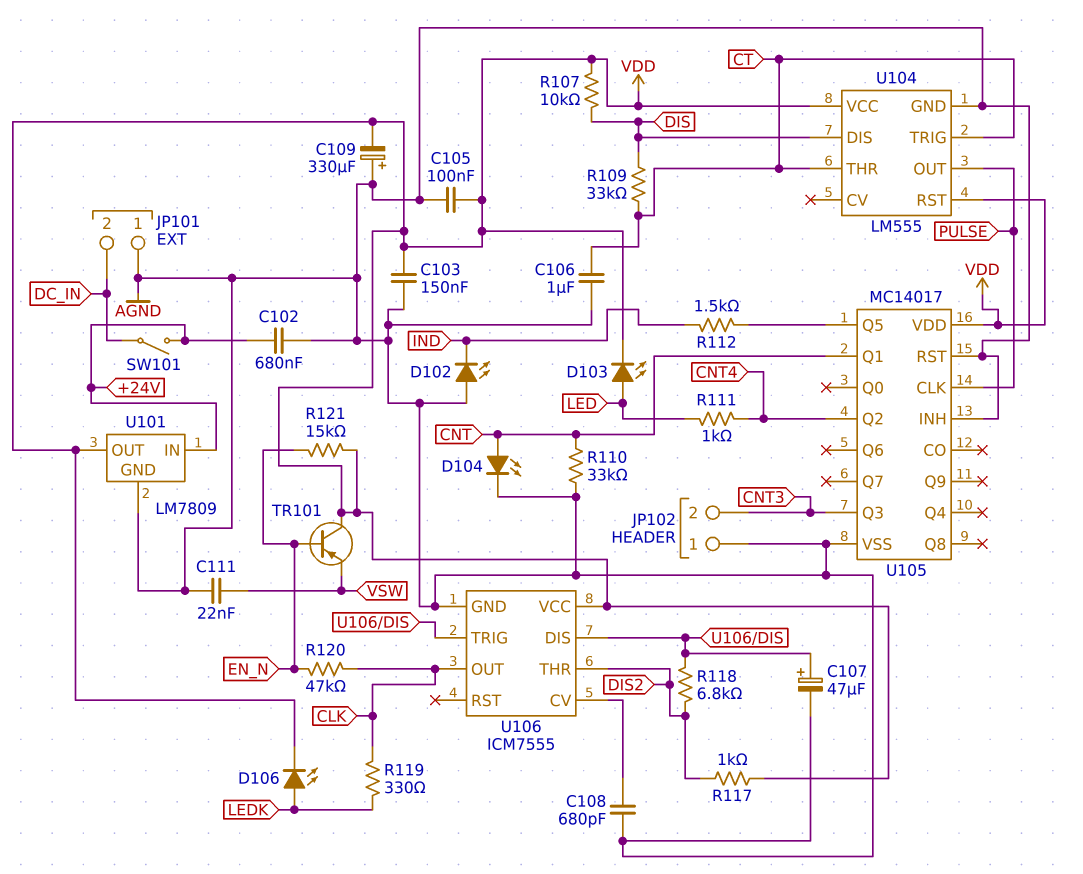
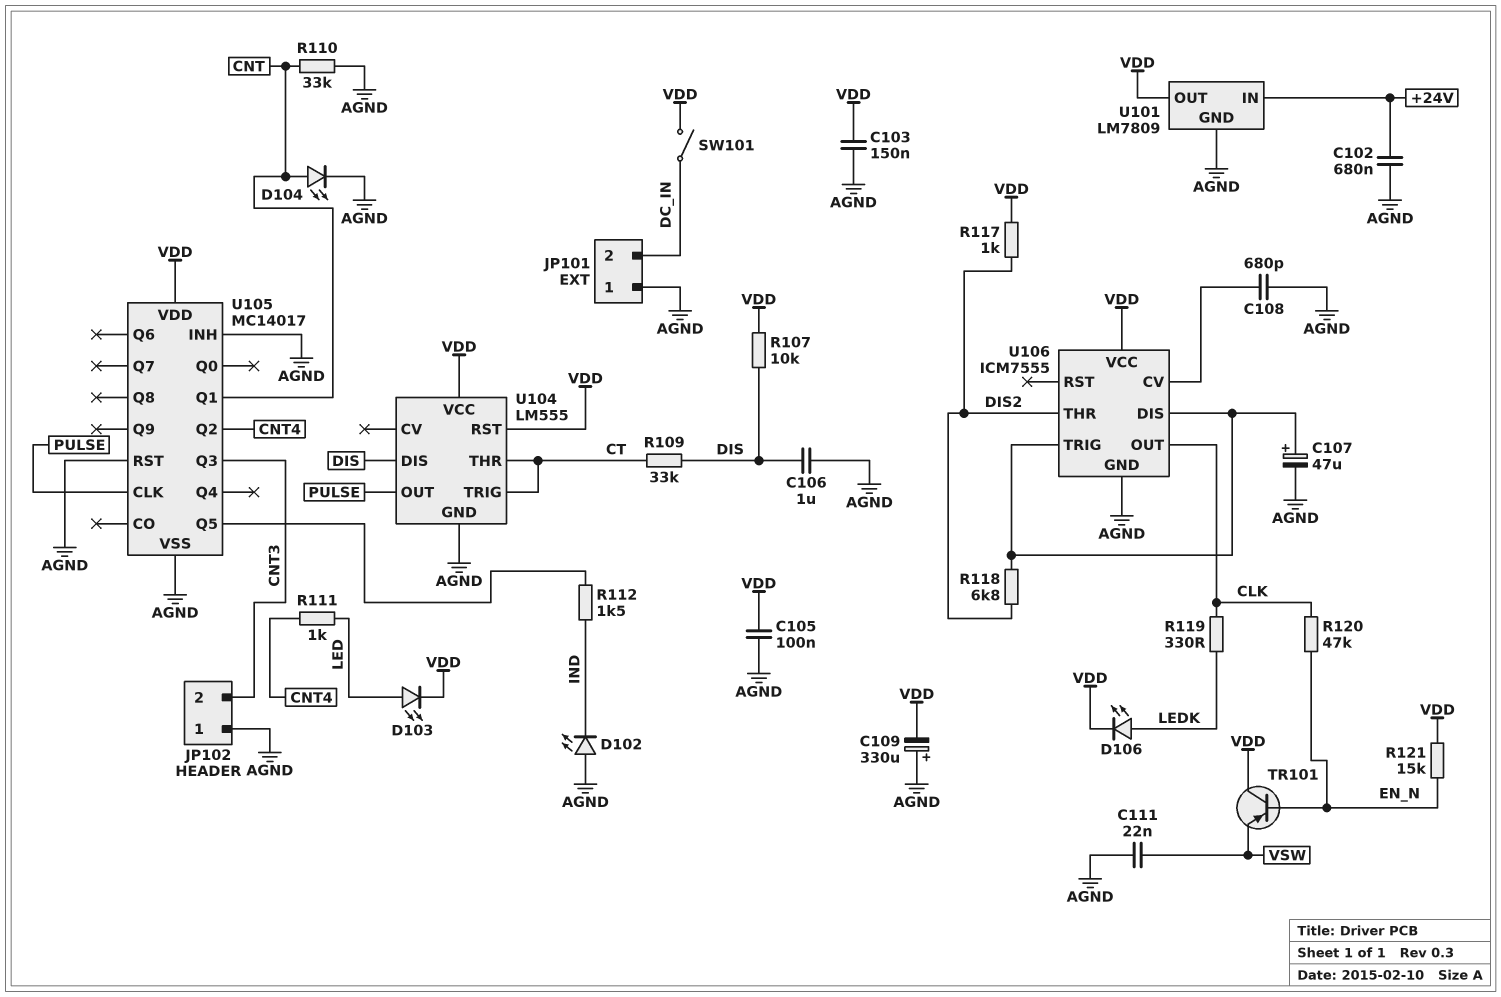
C106: 1uF (AGND, CT) -> 1uF (AGND, DIS)
SW101: switch (+24V, DC_IN) -> switch (DC_IN, VDD)

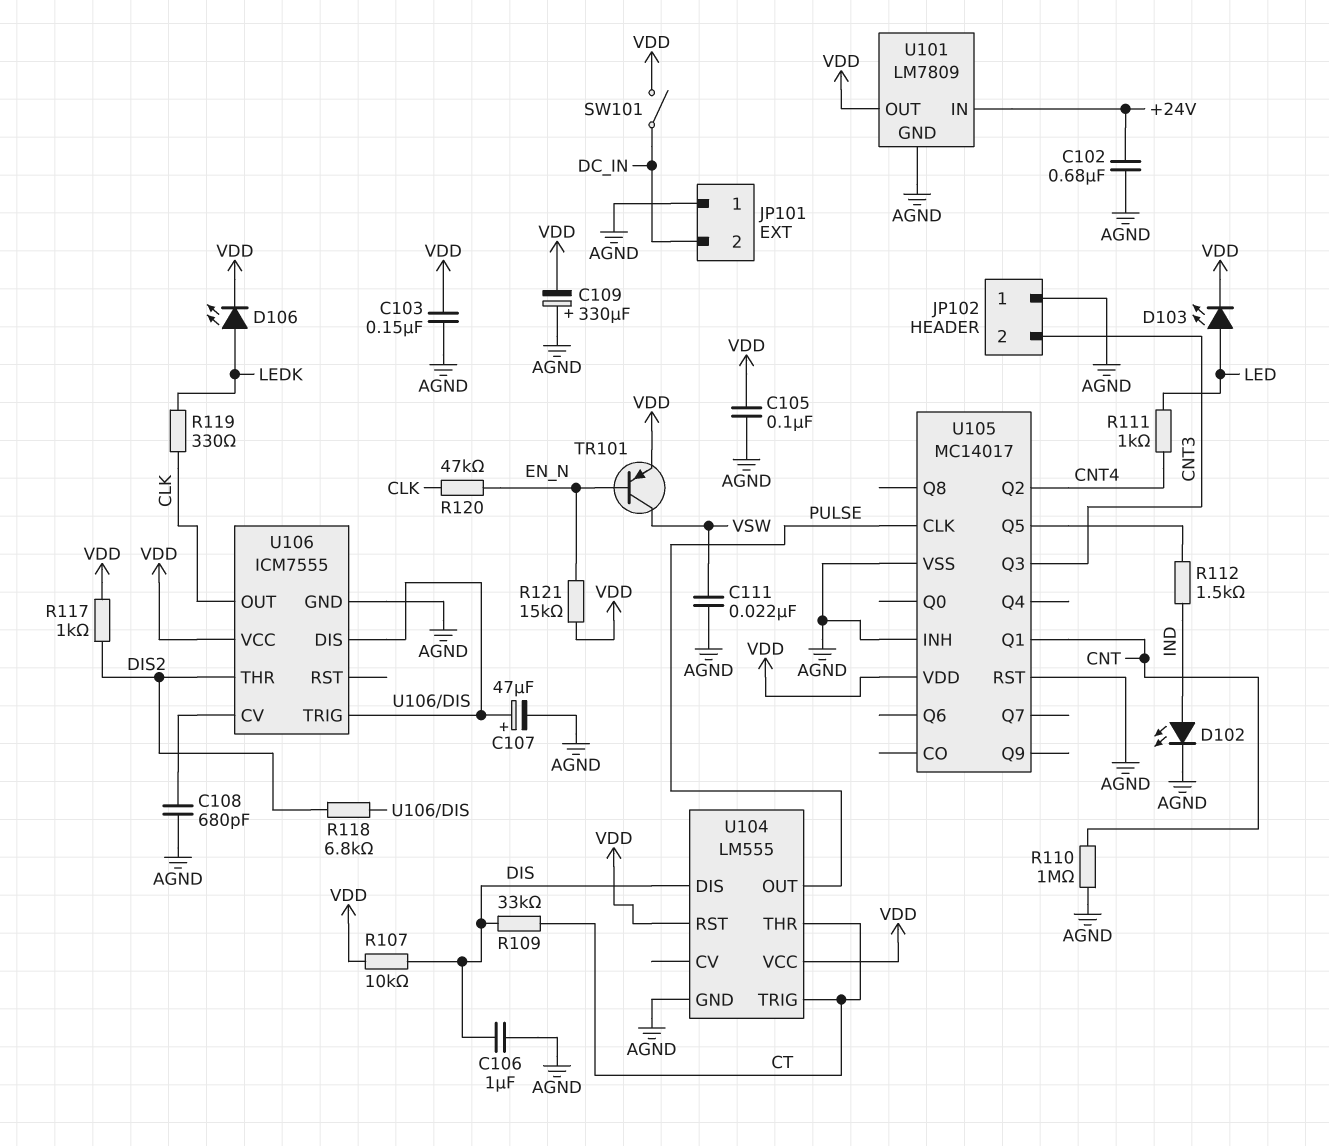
D102: LED (A AGND, K IND) -> LED (A IND, K AGND)
D104: LED (A CNT, K AGND) -> none
R110: 33k (AGND, CNT) -> 1M (AGND, CNT)
TR101: PNP (B EN_N, C VDD, E VSW) -> PNP (B EN_N, C VSW, E VDD)

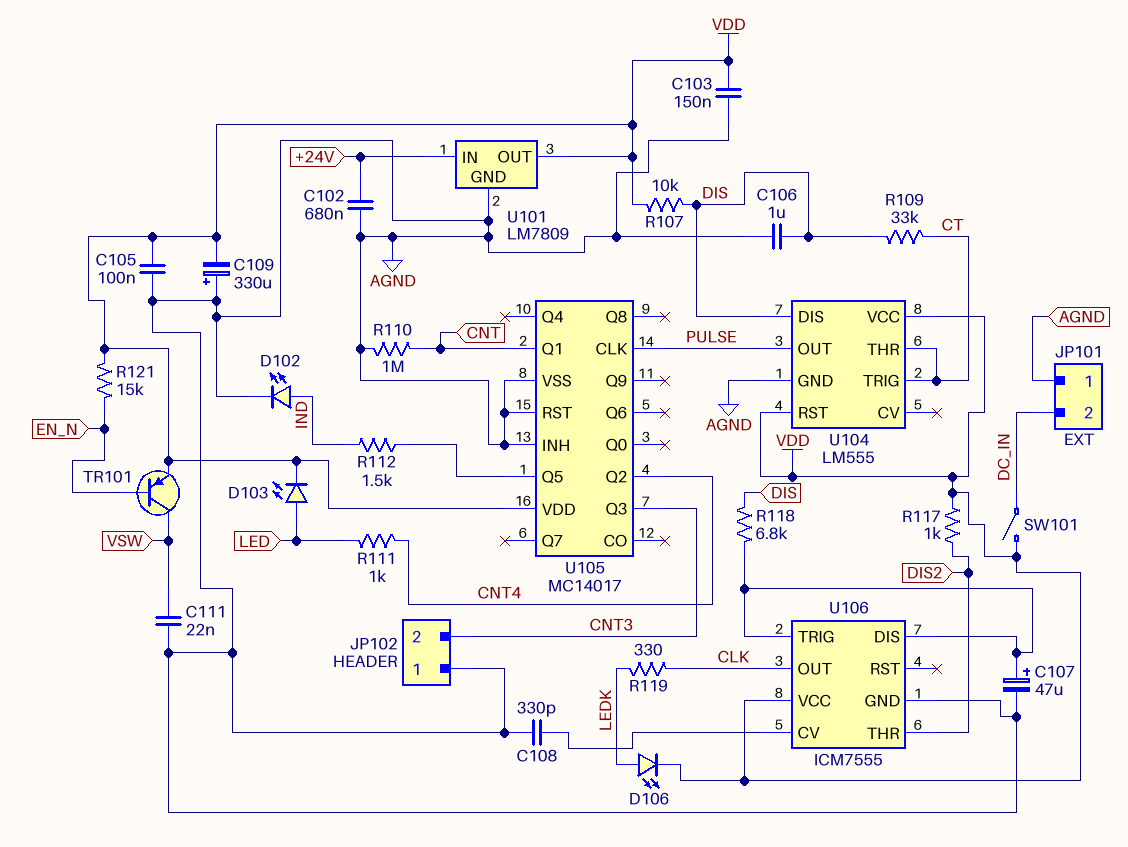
C108: 680pF (AGND, U106/CV) -> 330pF (AGND, U106/CV)
R118: 6.8k (DIS2, U106/DIS) -> 6.8k (DIS, U106/DIS)
R120: 47k (CLK, EN_N) -> none

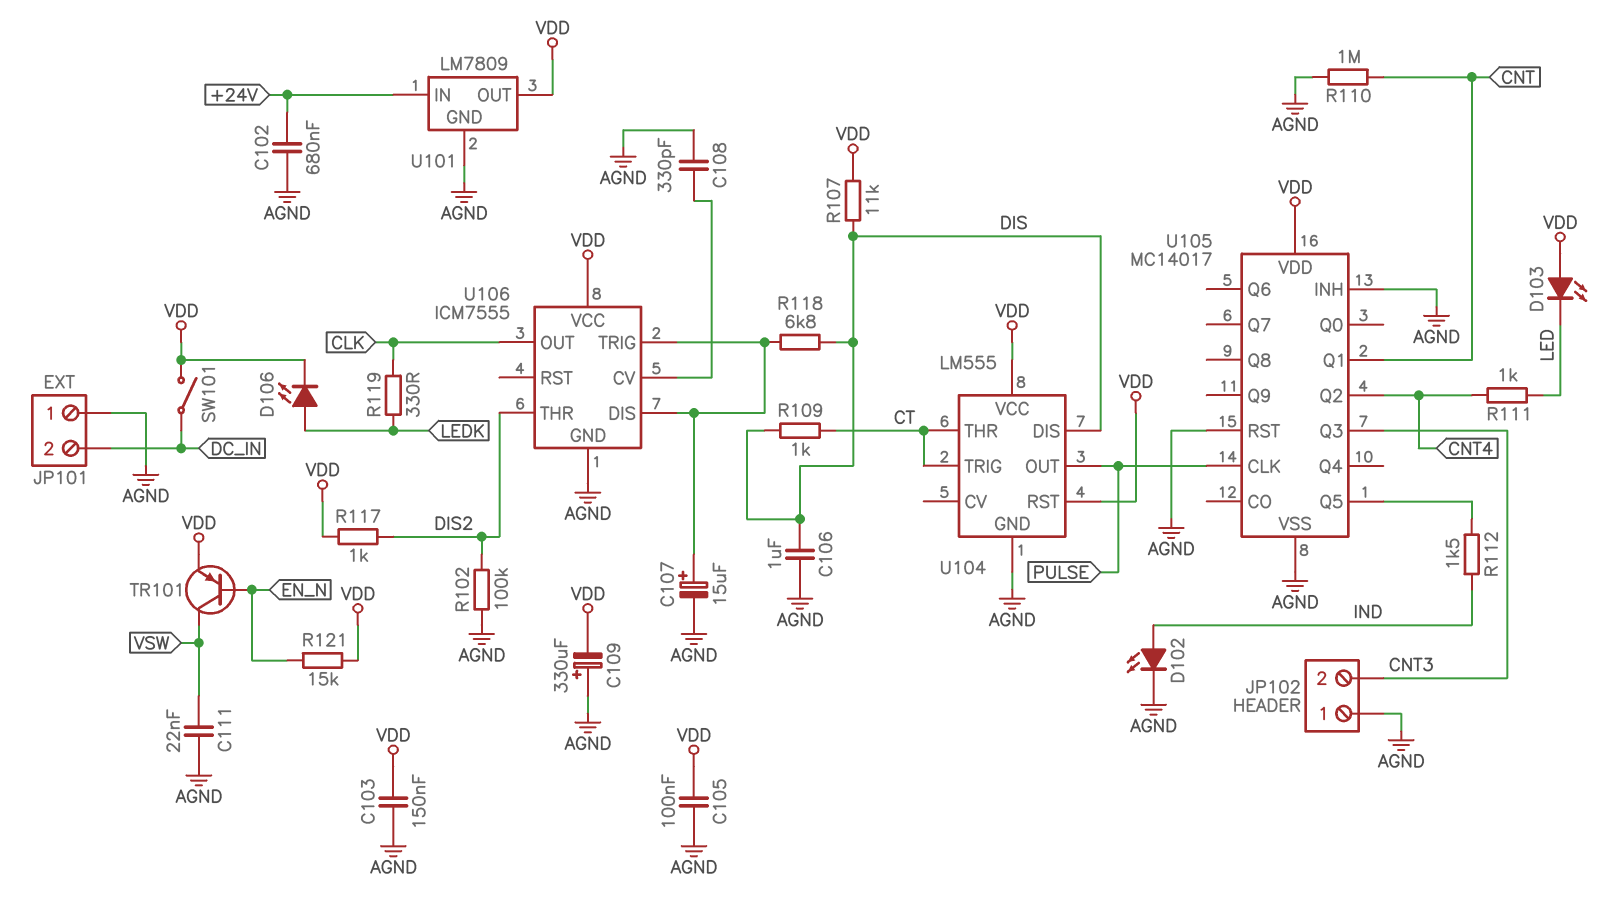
C107: 47uF (plus U106/DIS, minus AGND) -> 15uF (plus U106/DIS, minus AGND)
D103: LED (A LED, K VDD) -> LED (A VDD, K LED)
R102: none -> 100k (AGND, DIS2)
R107: 10k (DIS, VDD) -> 11k (DIS, VDD)
R109: 33k (CT, DIS) -> 1k (CT, DIS)

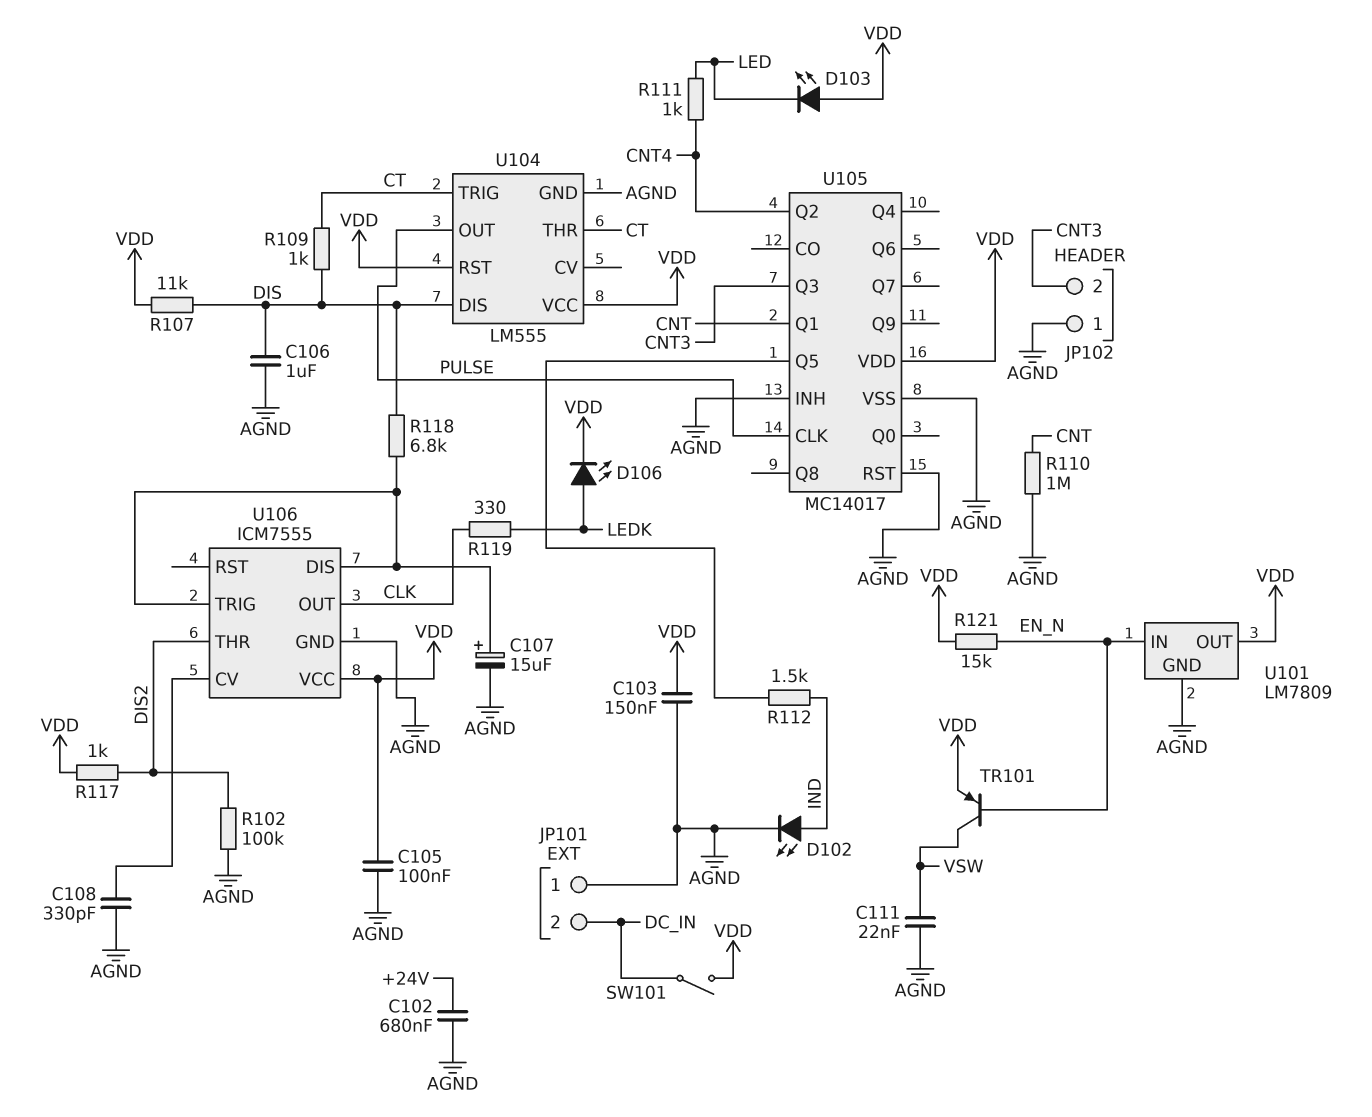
C109: 330uF (plus AGND, minus VDD) -> none
U101 pin IN: +24V -> EN_N

